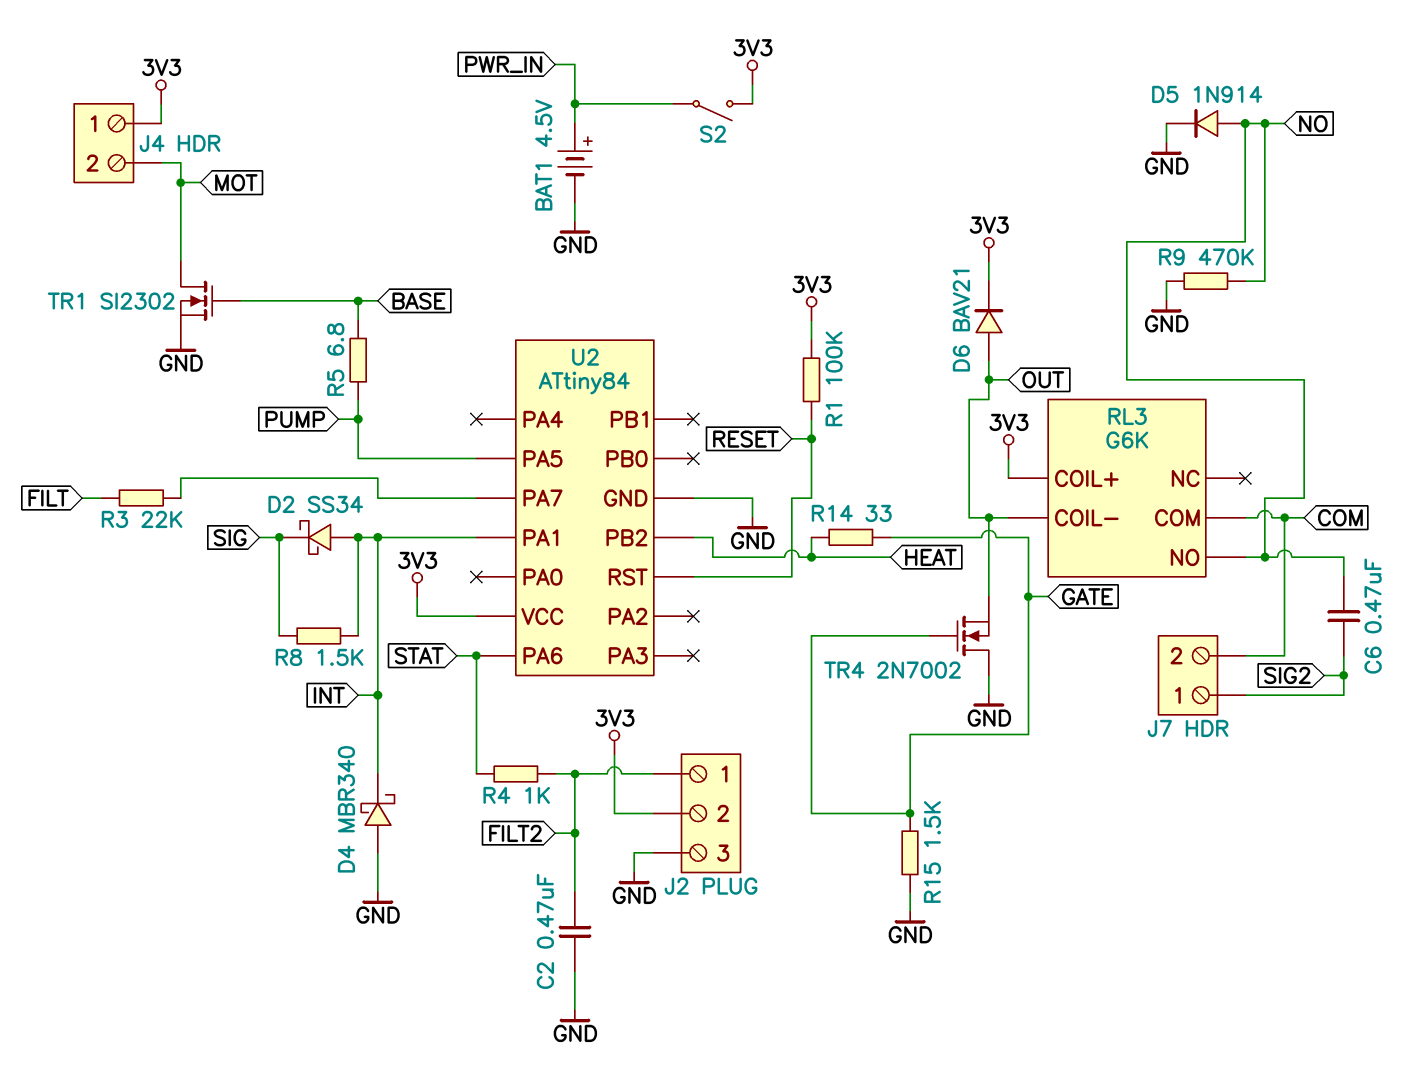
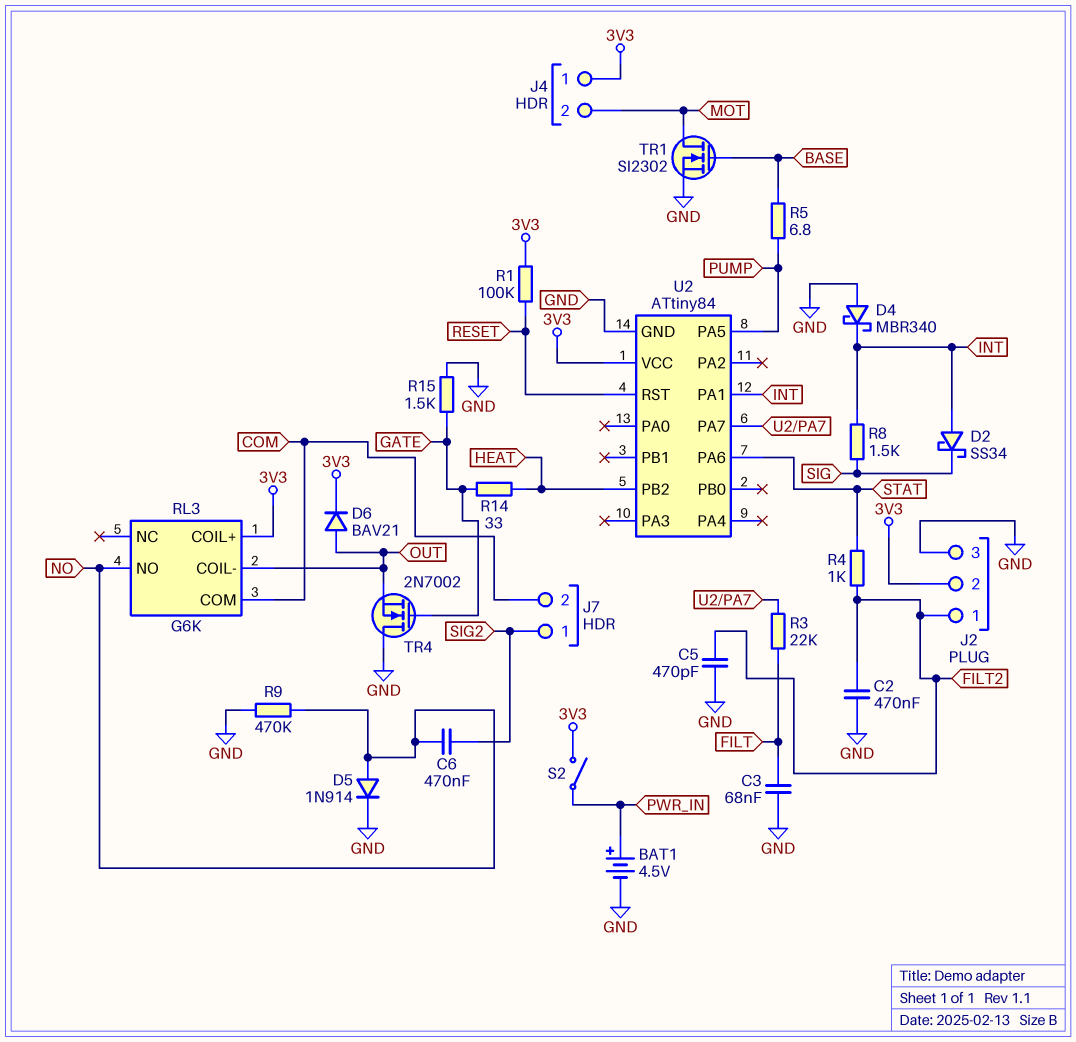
C3: none -> 68nF (FILT, GND)
C5: none -> 470pF (FILT2, GND)

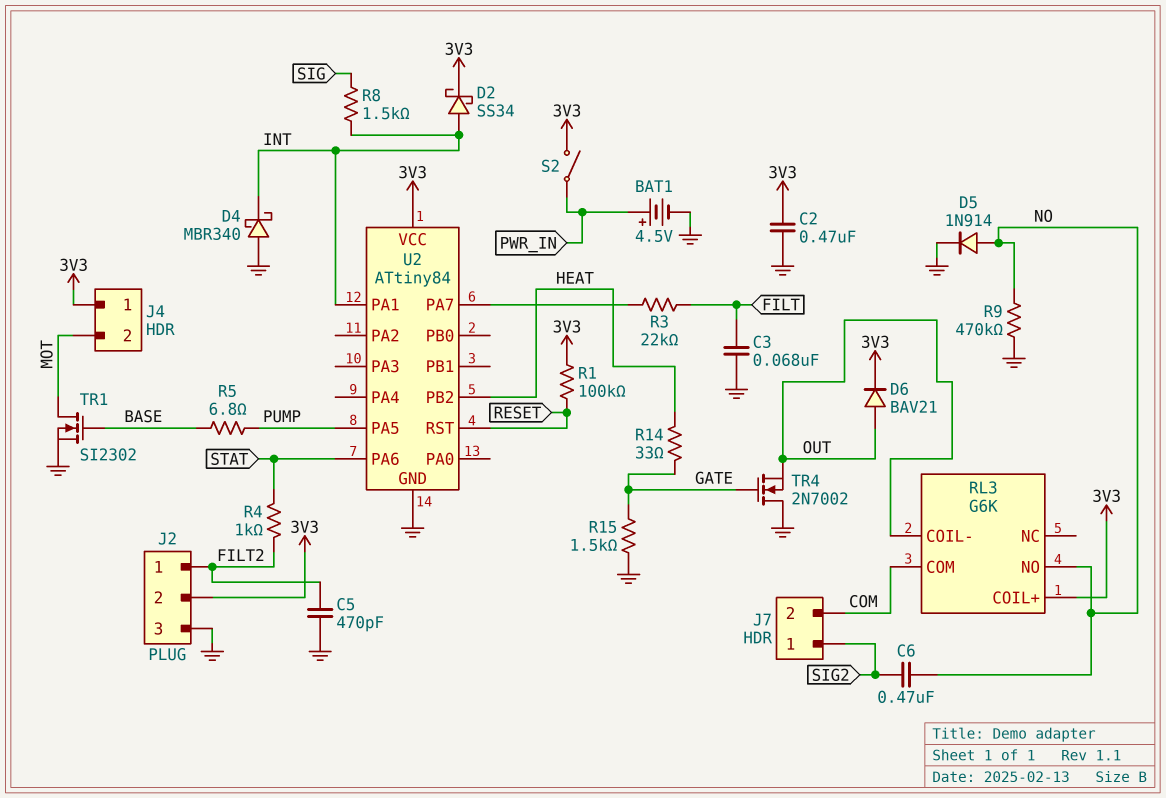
C2: 470nF (FILT2, GND) -> 470nF (3V3, GND)
D2: schottky SS34 (A INT, K SIG) -> schottky SS34 (A INT, K 3V3)

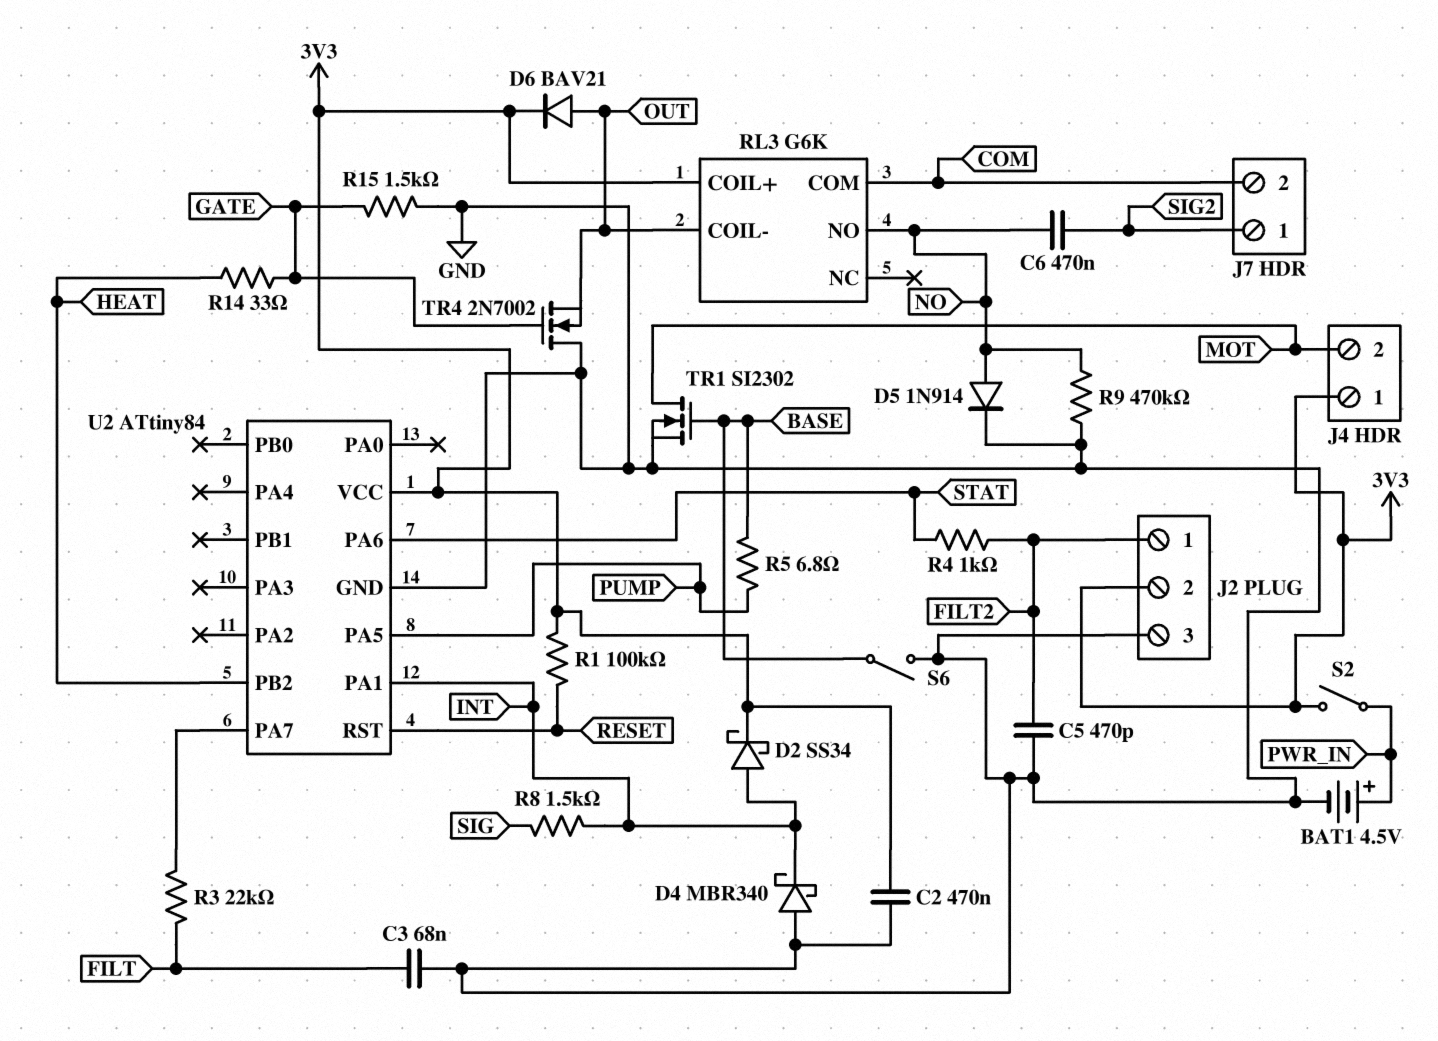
S6: none -> switch (BASE, GND)

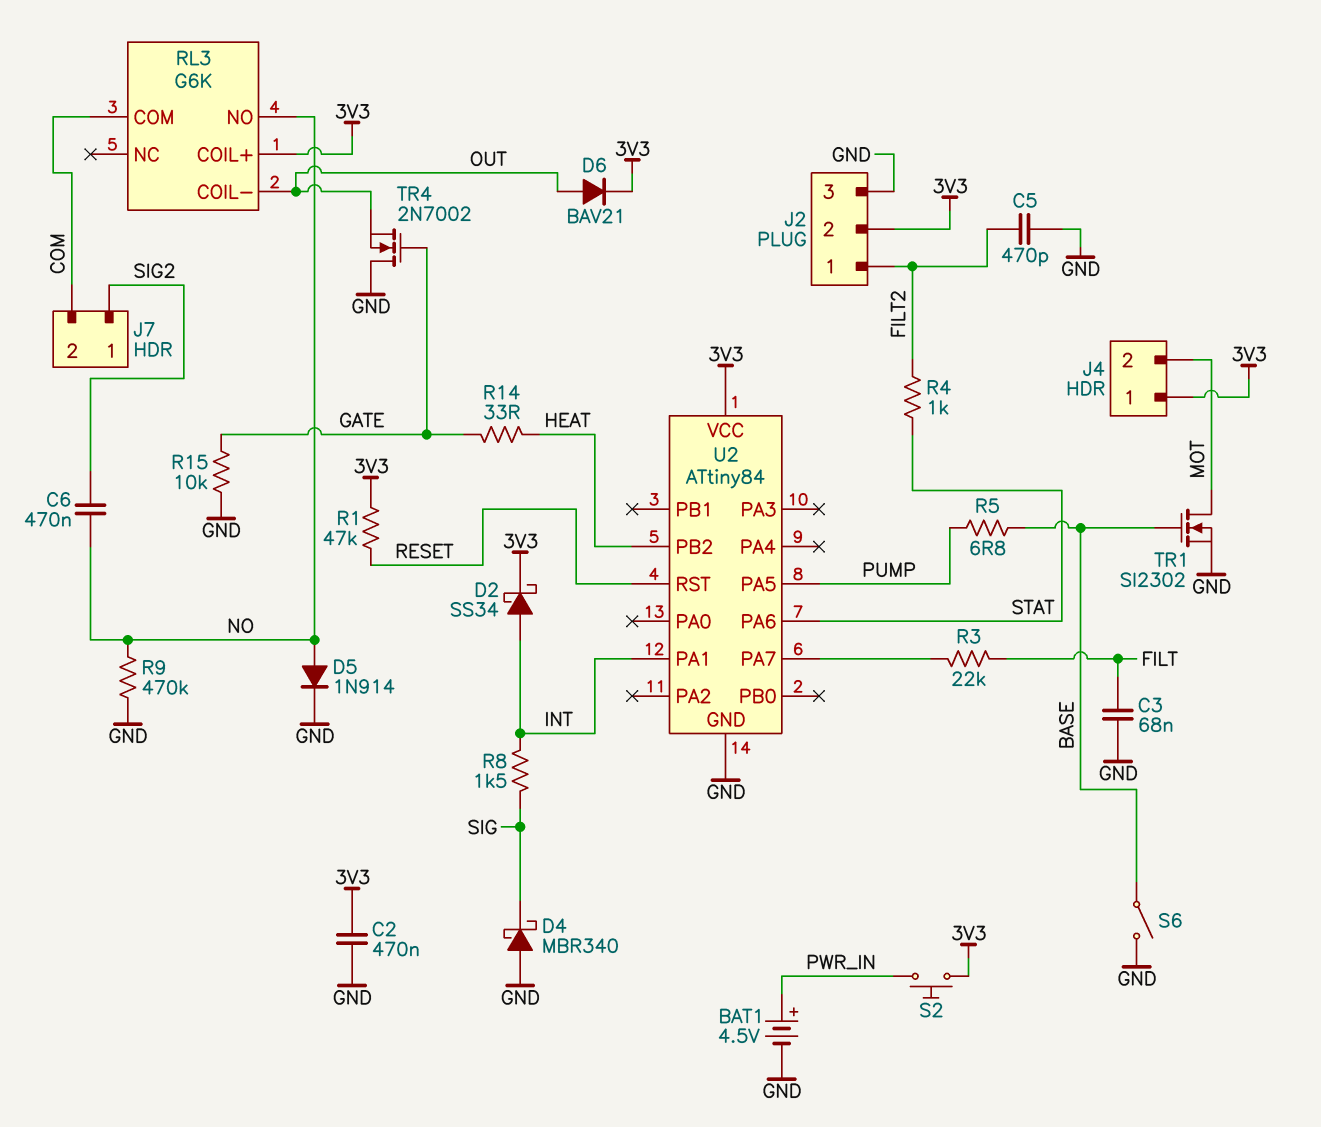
D4: schottky MBR340 (A GND, K INT) -> schottky MBR340 (A GND, K SIG)
R1: 100k (3V3, RESET) -> 47k (3V3, RESET)
R15: 1.5k (GATE, GND) -> 10k (GATE, GND)
S2: switch (3V3, PWR_IN) -> button (3V3, PWR_IN)

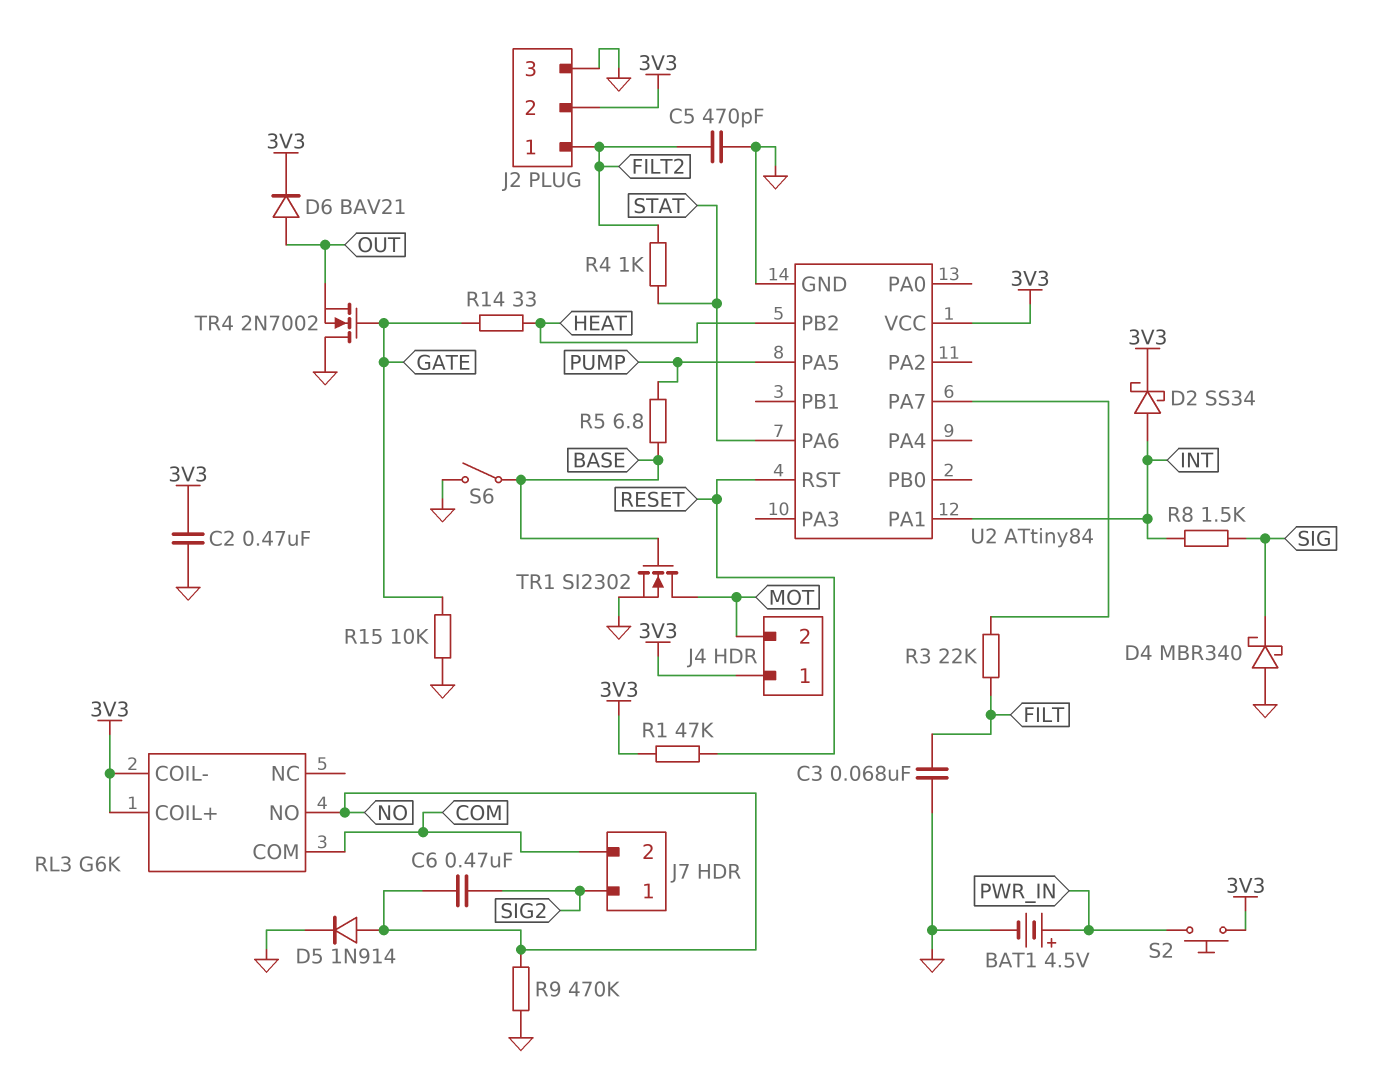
RL3 pin COIL-: OUT -> 3V3

